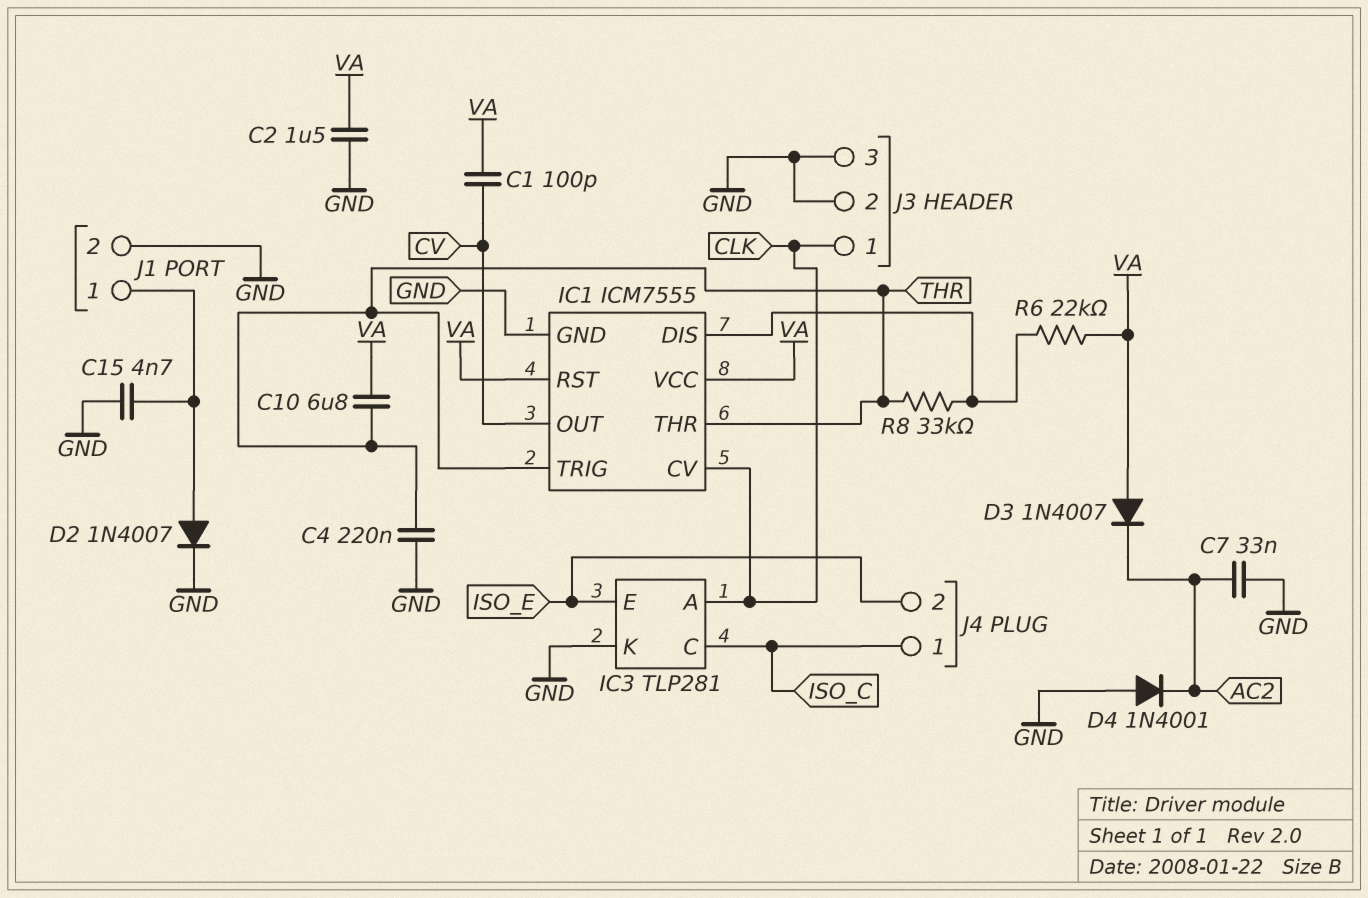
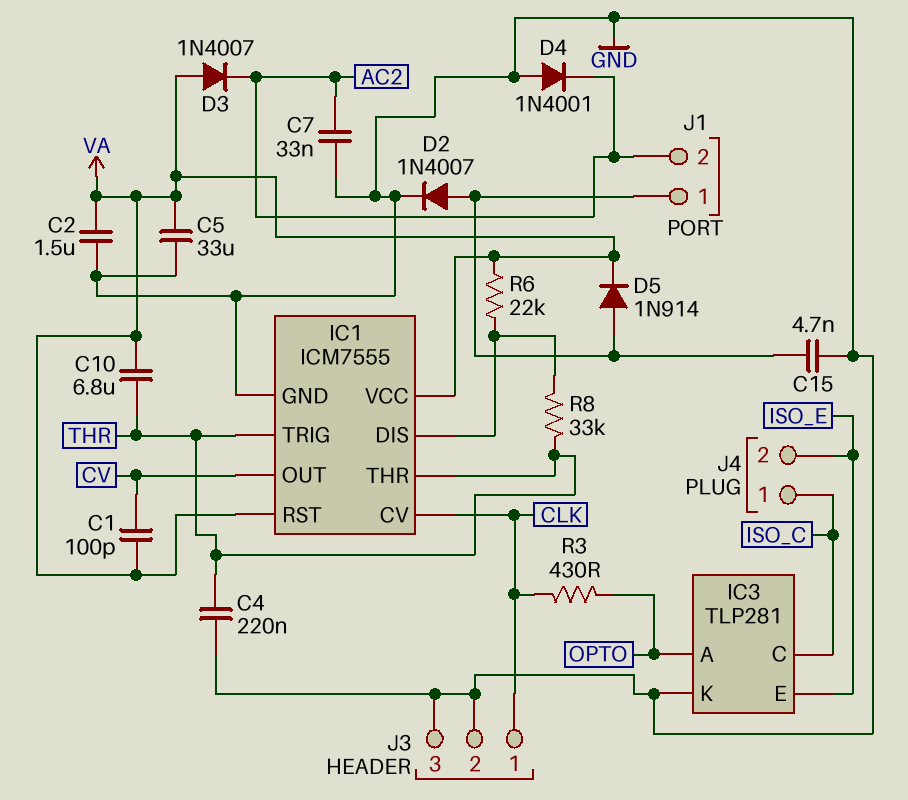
C5: none -> 33uF (GND, VA)
D5: none -> diode 1N914 (A J1/1, K VA)
IC3 pin A: CLK -> OPTO
J1 pin 2: GND -> AC2
R3: none -> 430 (CLK, OPTO)

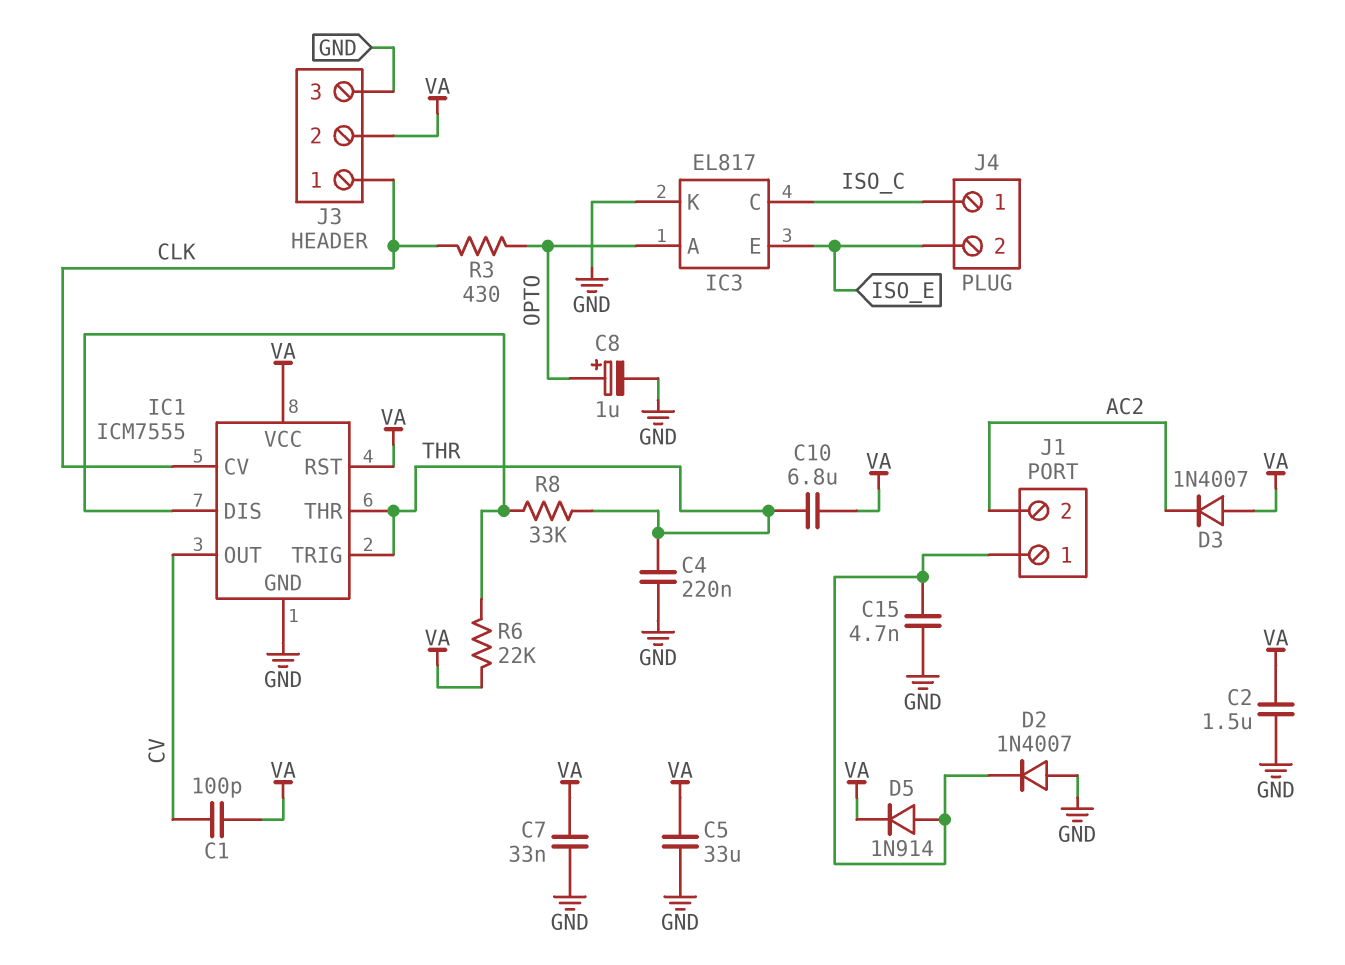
C7: 33nF (AC2, GND) -> 33nF (GND, VA)
C8: none -> 1uF (plus OPTO, minus GND)
D2: diode 1N4007 (A J1/1, K GND) -> diode 1N4007 (A GND, K J1/1)
D4: diode 1N4001 (A GND, K AC2) -> none
IC3: TLP281 -> EL817
J3 pin 2: GND -> VA

